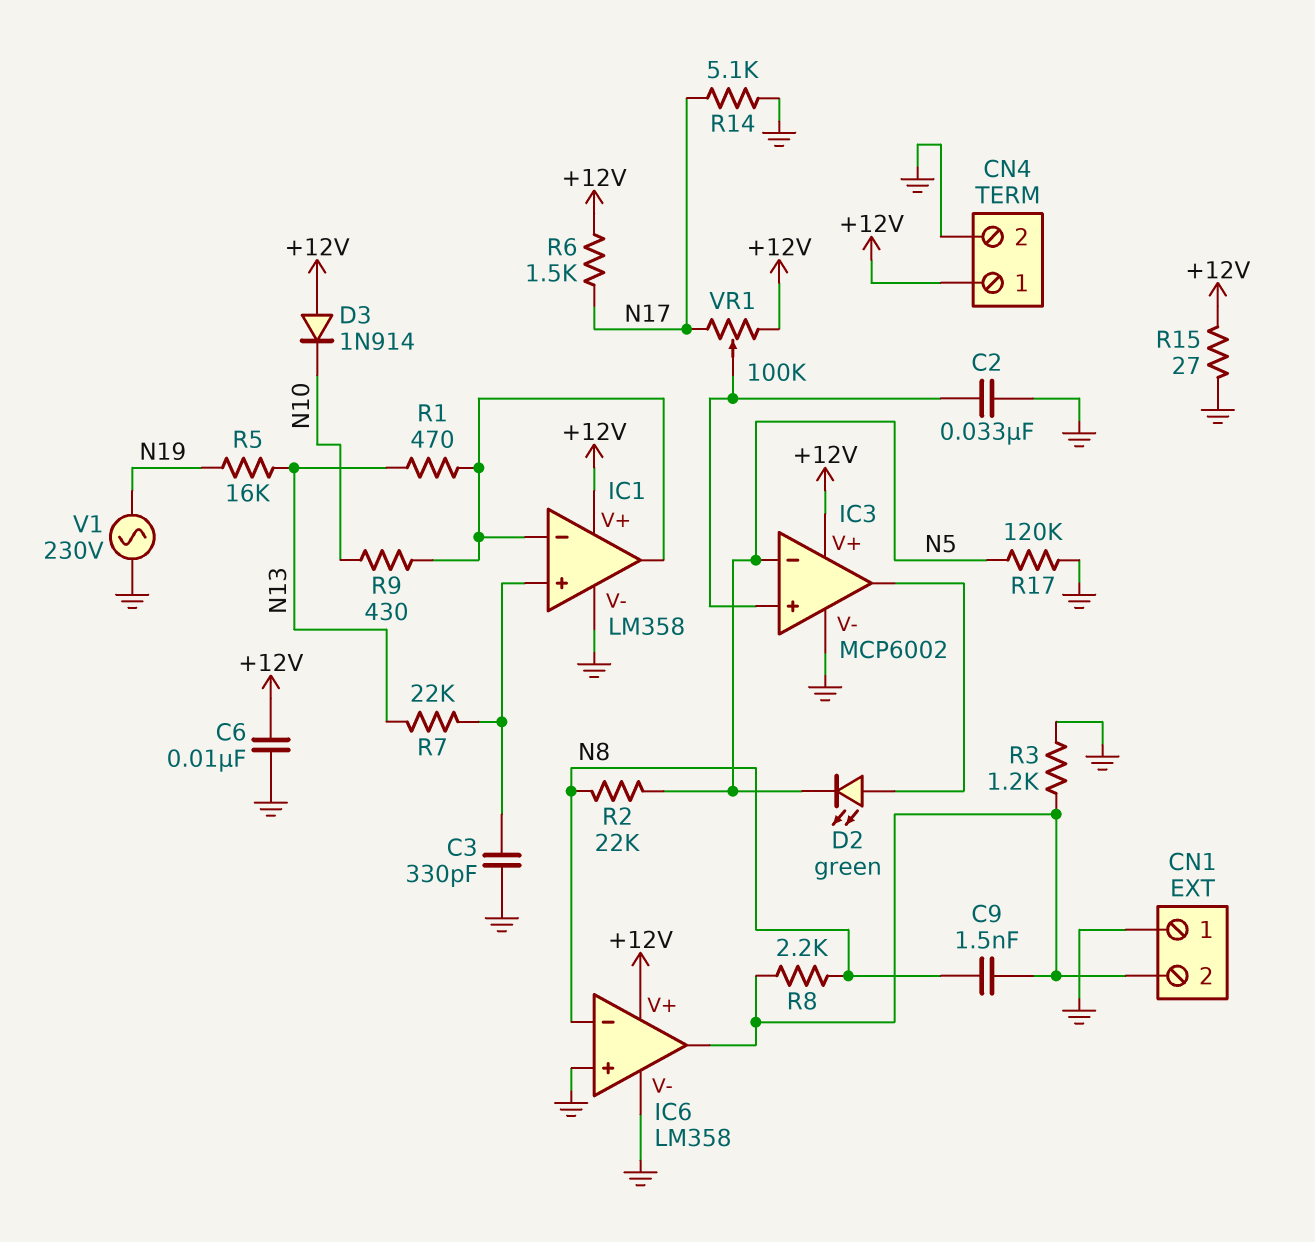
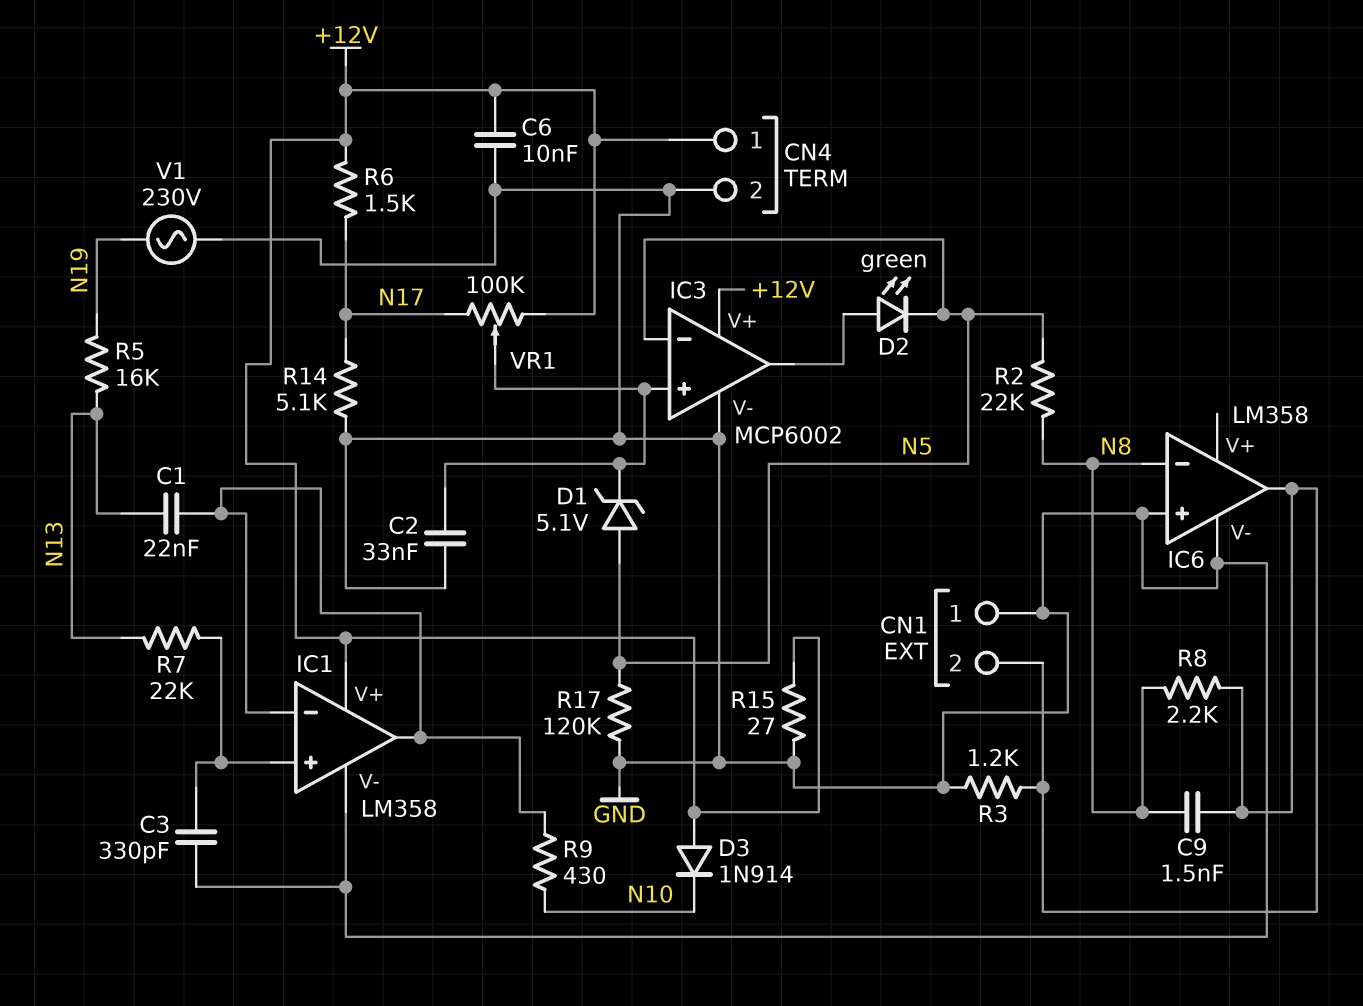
C1: none -> 22nF (IC1/in-, N13)
D1: none -> zener 5.1V (A N5, K IC3/in+)
IC6 pin V+: +12V -> none
R1: 470 (IC1/in-, N13) -> none

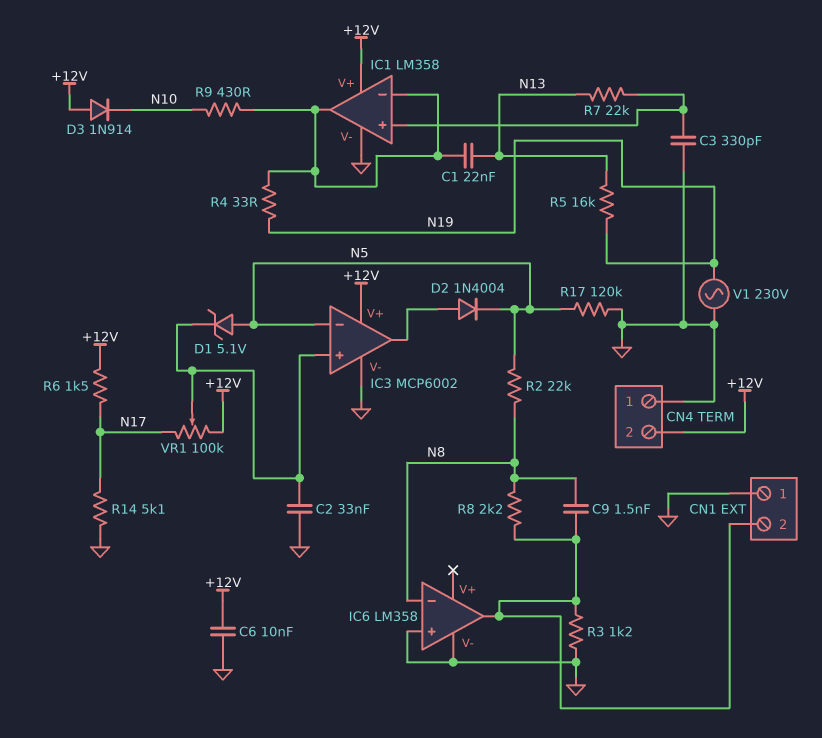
CN4 pin 1: +12V -> GND
CN4 pin 2: GND -> +12V
D2: LED green (A IC3/out, K N5) -> diode 1N4004 (A IC3/out, K N5)
R4: none -> 33 (IC1/in-, N19)
R15: 27 (+12V, GND) -> none

